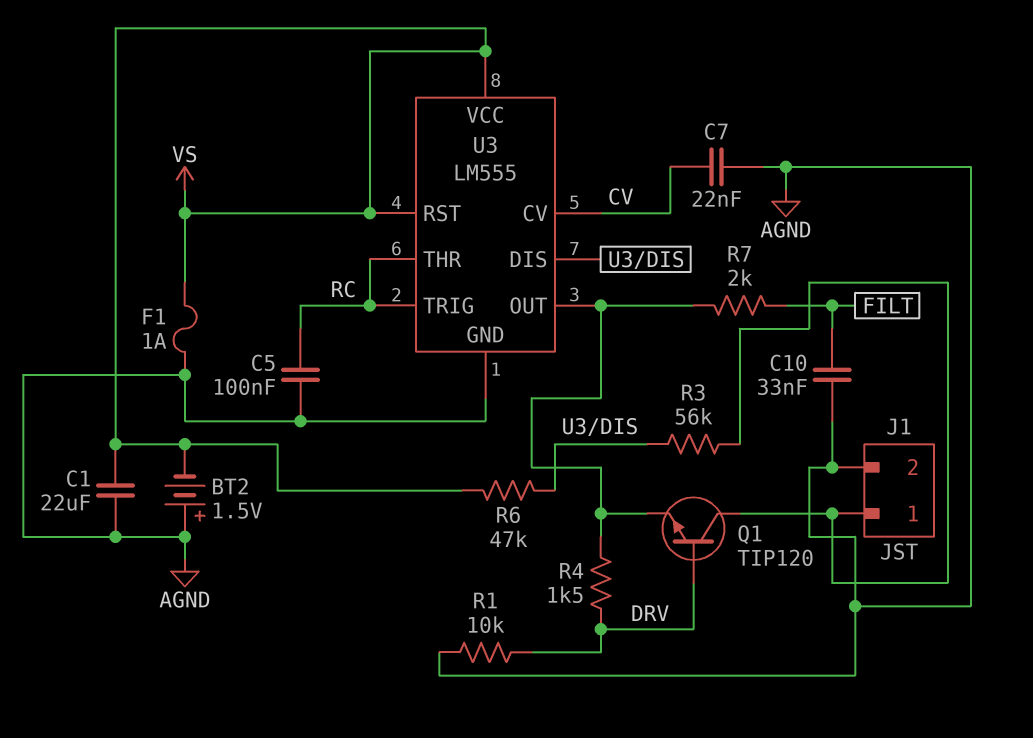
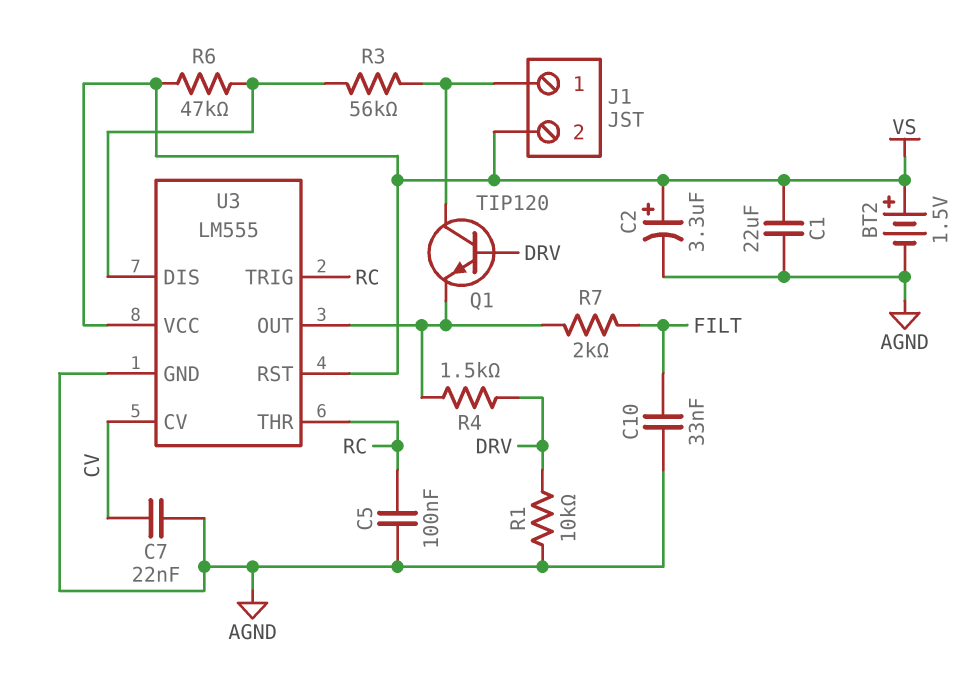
BT2: 1.5V (plus AGND, minus VS) -> 1.5V (plus VS, minus AGND)
C2: none -> 3.3uF (plus VS, minus AGND)
F1: 1A (AGND, VS) -> none
J1 pin 2: AGND -> VS

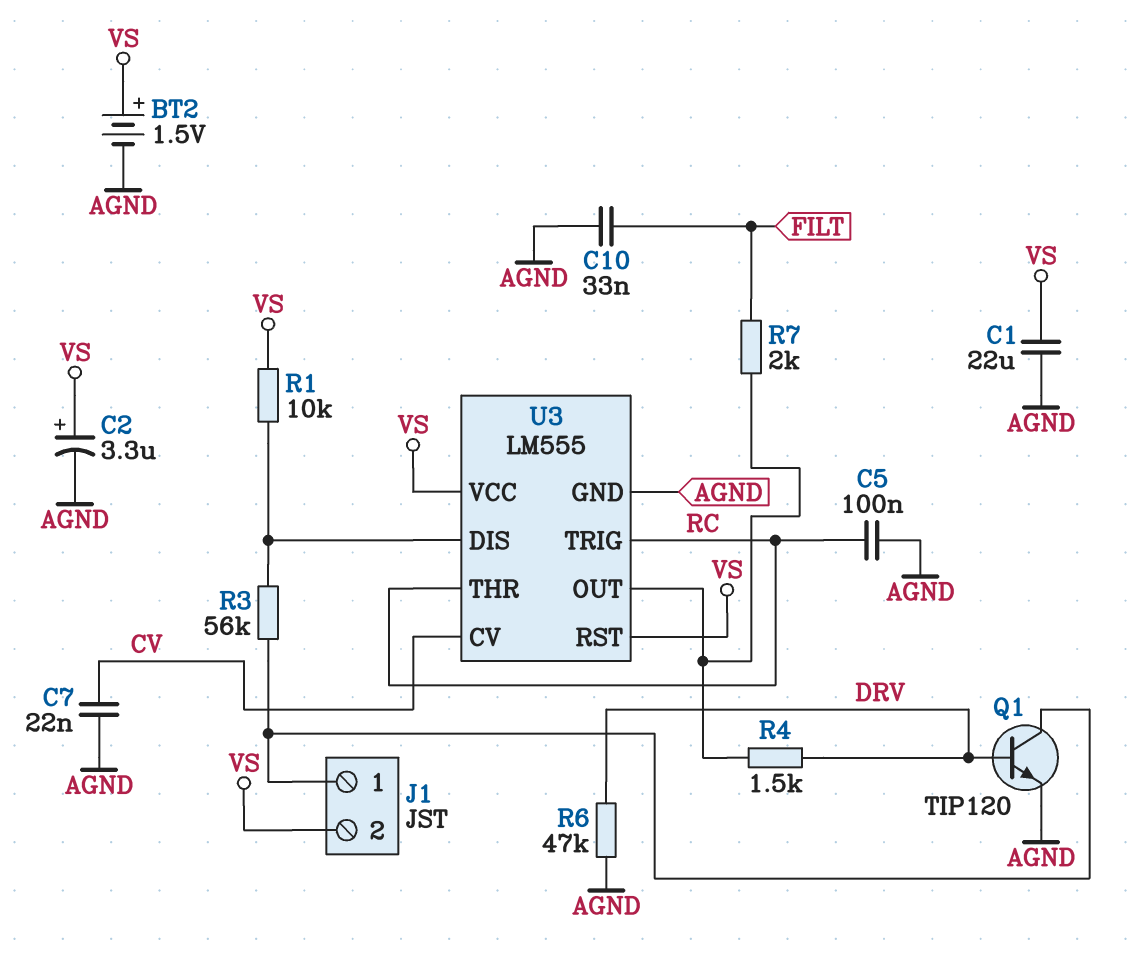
Q1: NPN TIP120 (B DRV, C J1/1, E U3/OUT) -> NPN TIP120 (B DRV, C J1/1, E AGND)
R1: 10k (AGND, DRV) -> 10k (U3/DIS, VS)
R6: 47k (U3/DIS, VS) -> 47k (AGND, DRV)

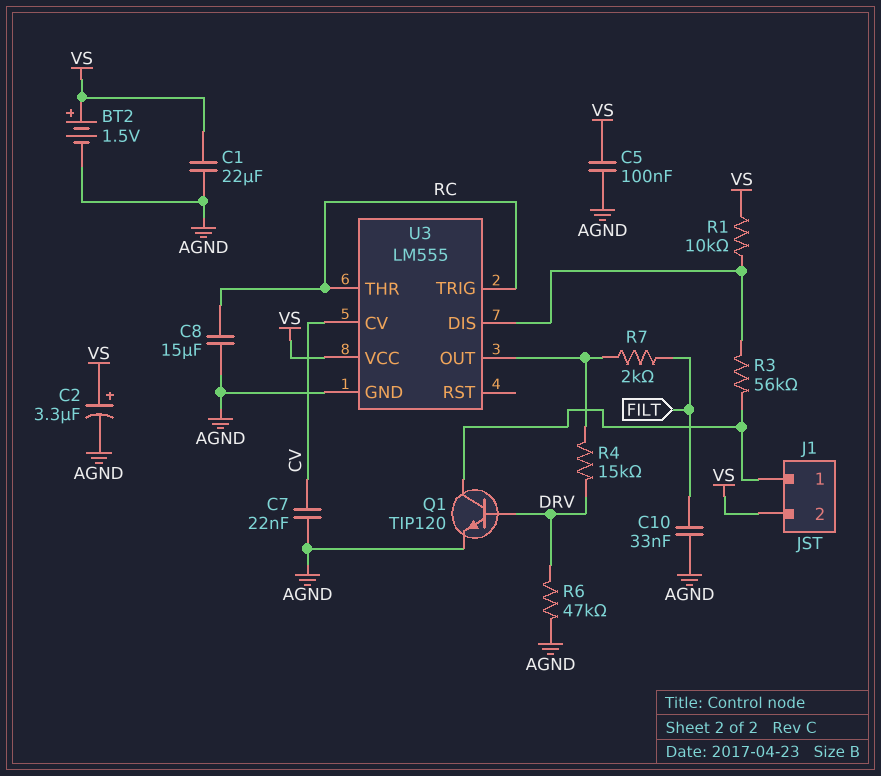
C5: 100nF (AGND, RC) -> 100nF (AGND, VS)
C8: none -> 15uF (AGND, RC)
R4: 1.5k (DRV, U3/OUT) -> 15k (DRV, U3/OUT)
U3 pin RST: VS -> none

